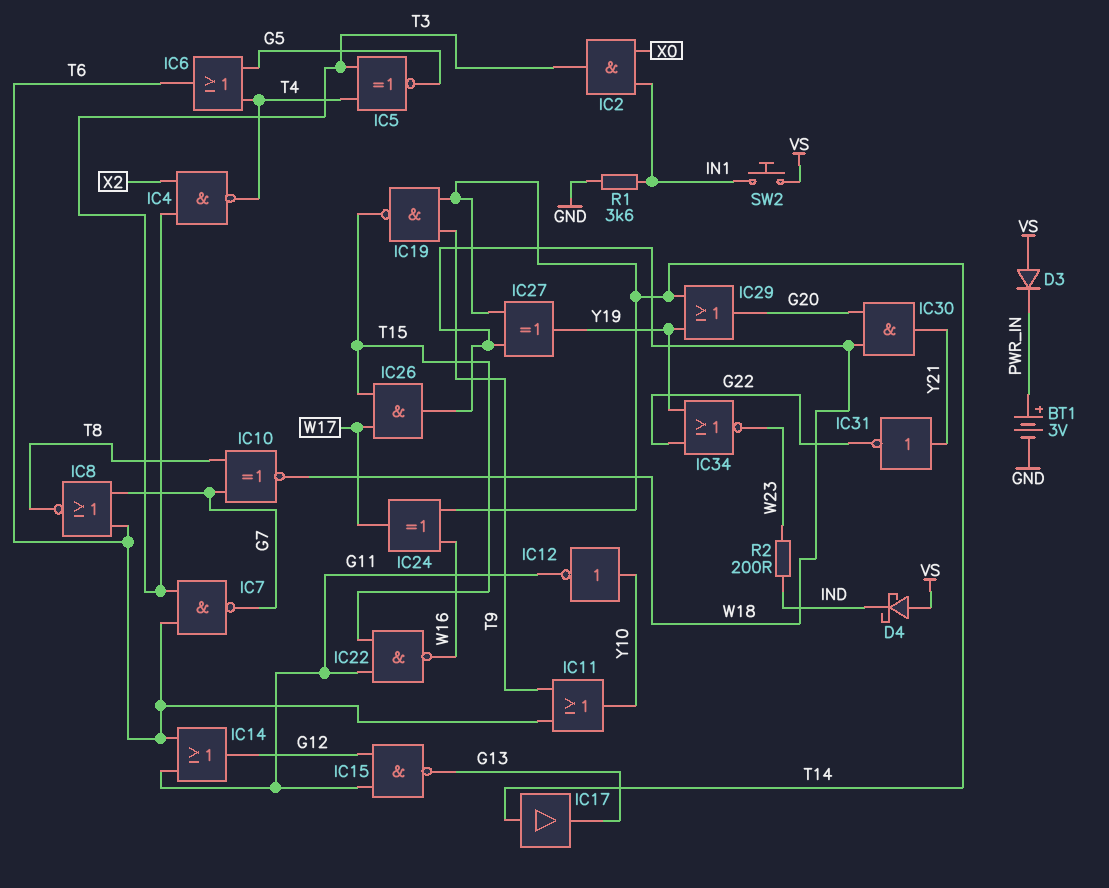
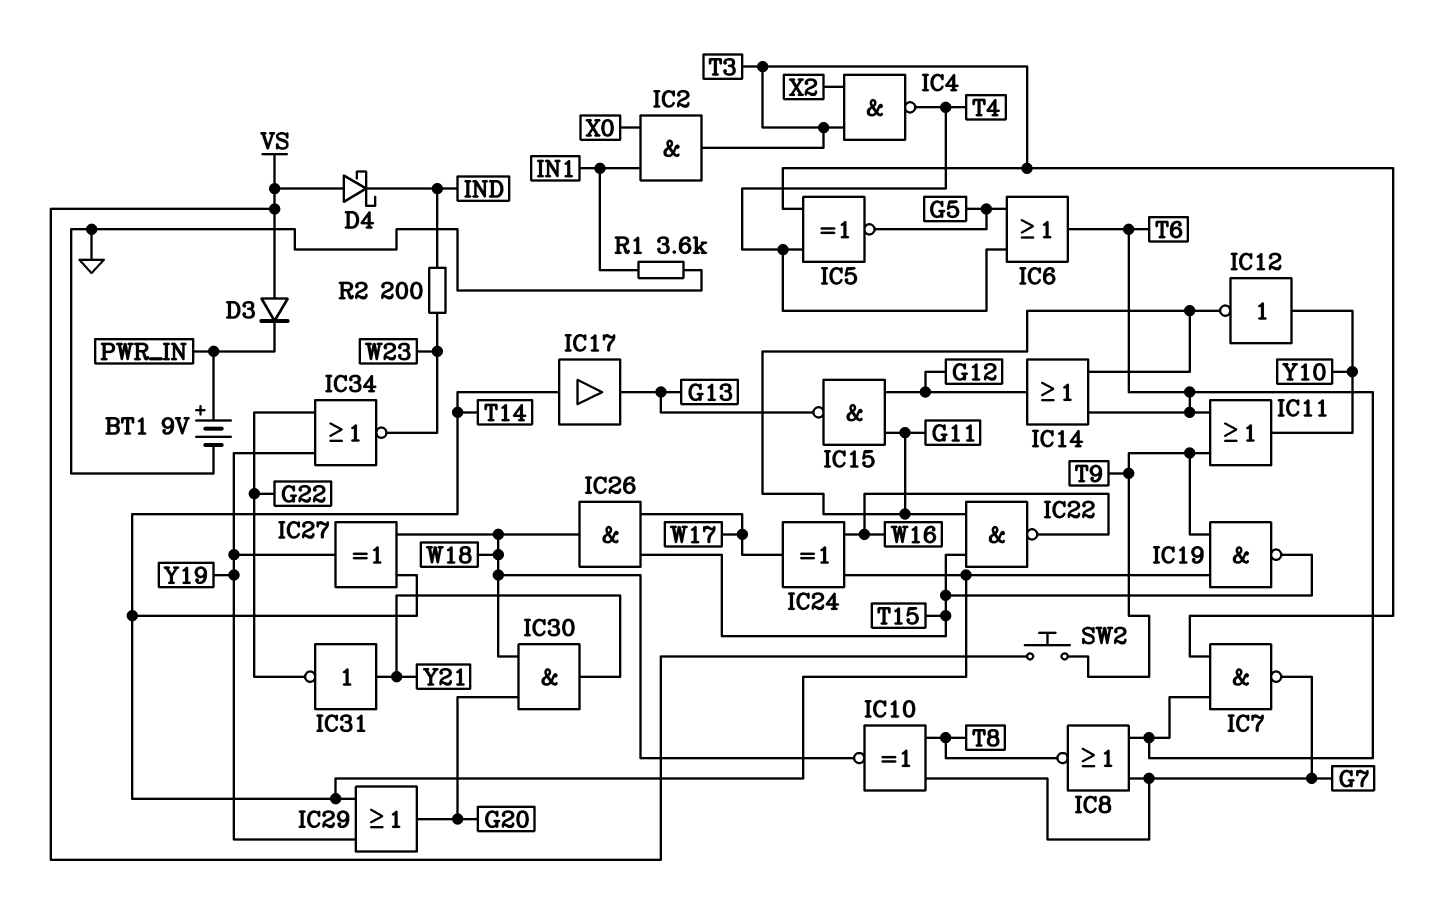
BT1: 3V (plus PWR_IN, minus GND) -> 9V (plus PWR_IN, minus GND)
SW2: button (IN1, VS) -> button (T9, VS)

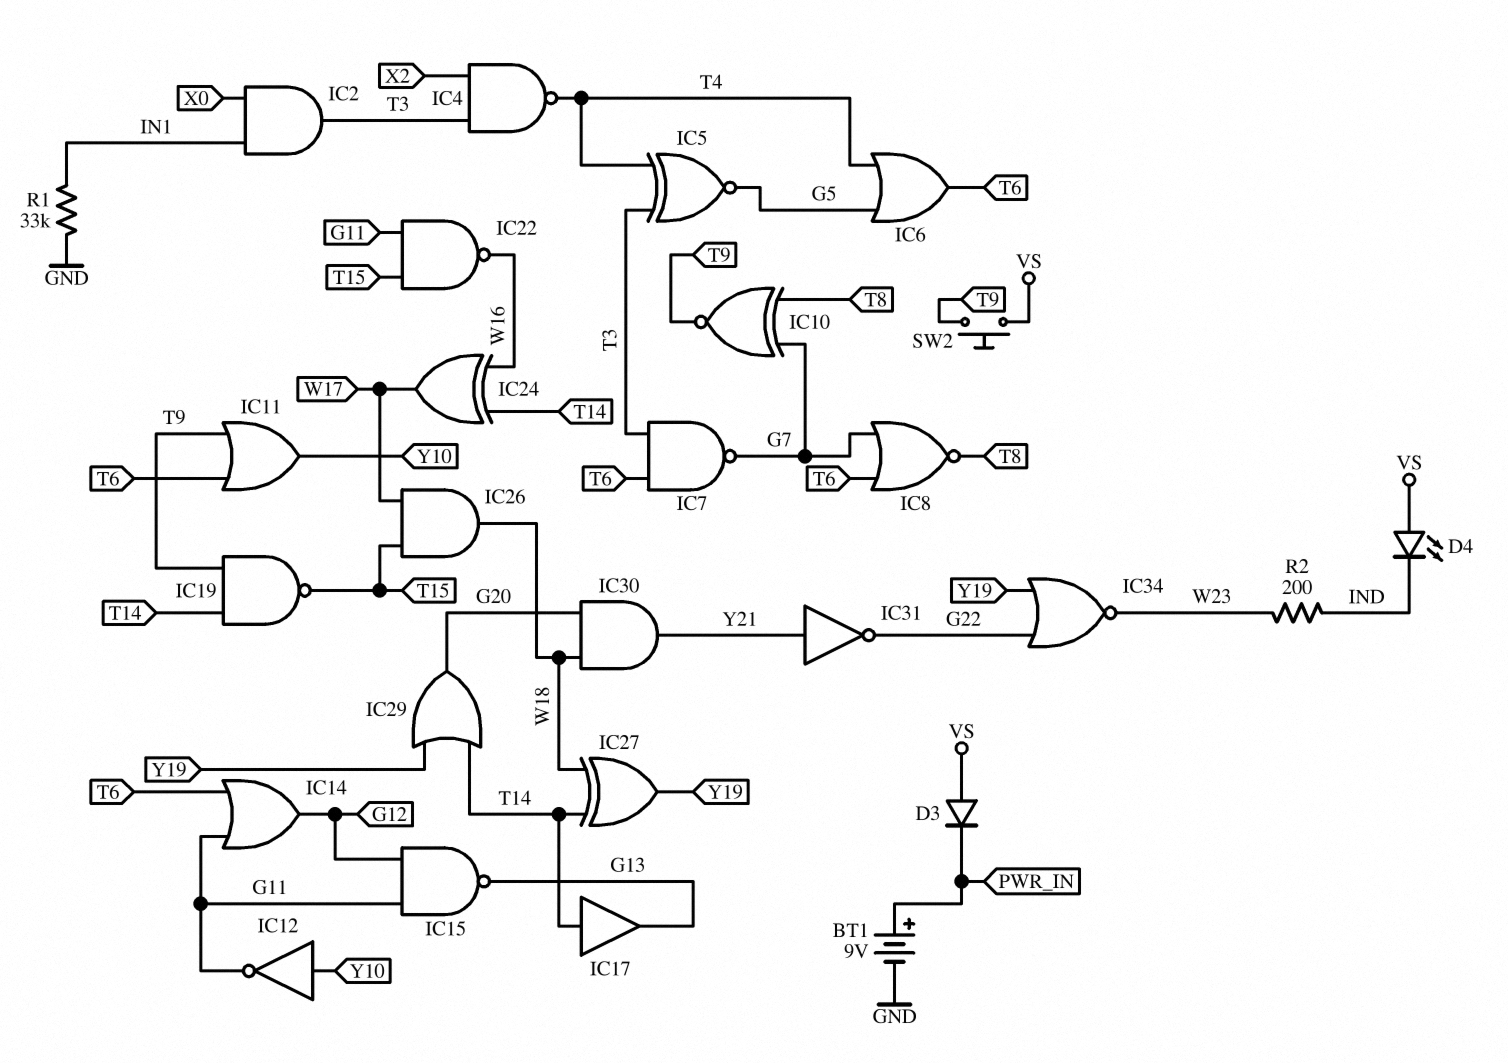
D4: schottky (A VS, K IND) -> LED (A VS, K IND)
IC10: XNOR (in G7, in T8, out W18) -> XNOR (in G7, in T8, out T9)
R1: 3.6k (GND, IN1) -> 33k (GND, IN1)

